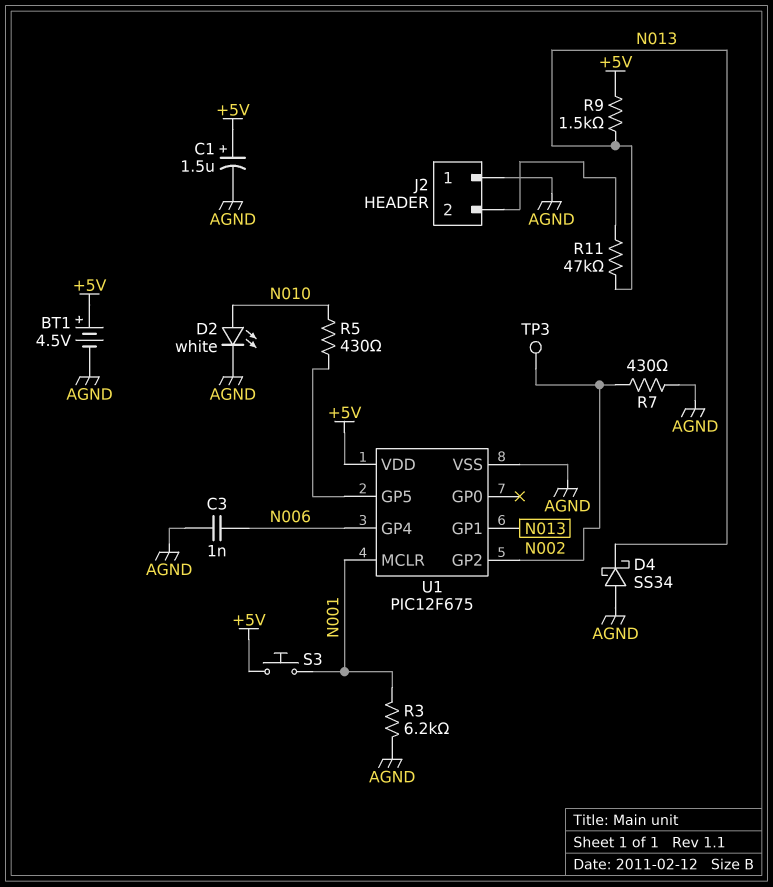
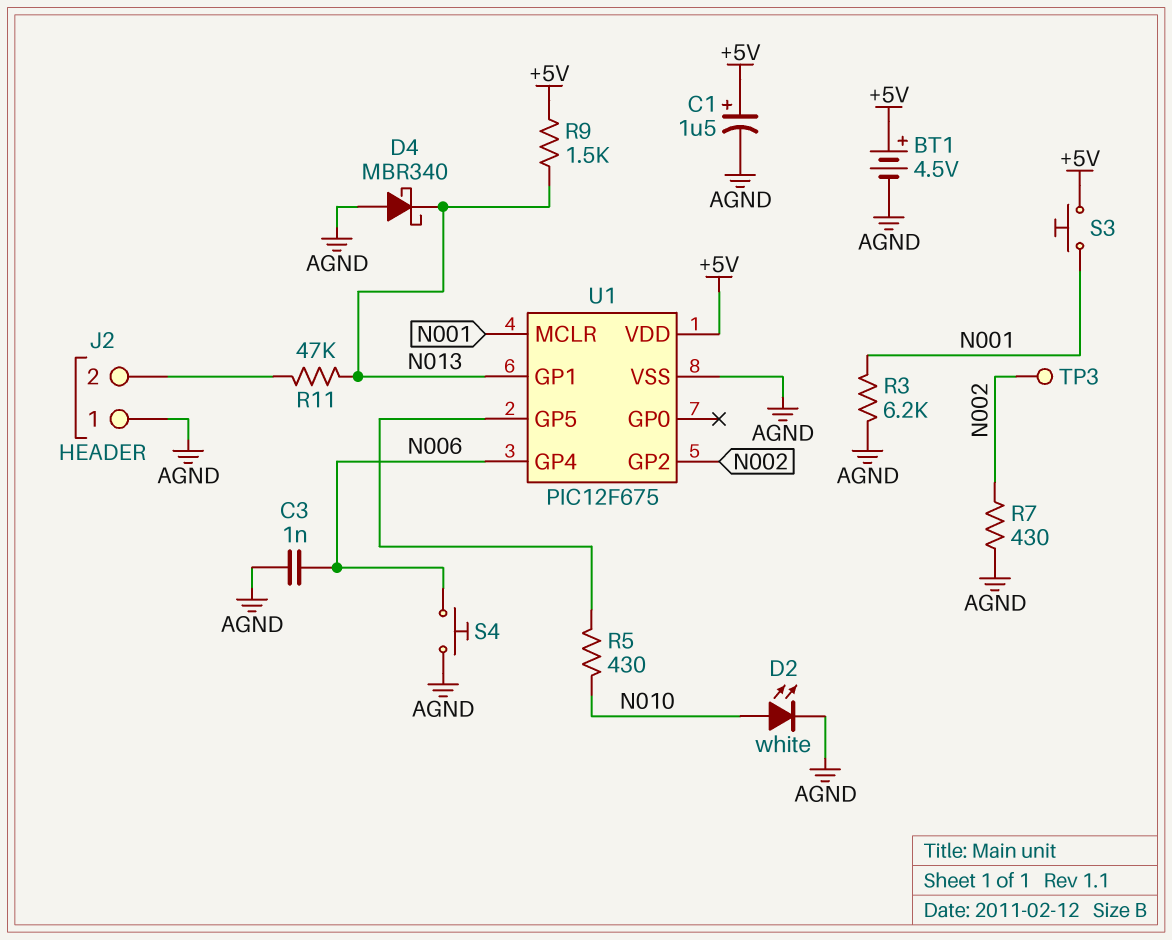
D4: schottky SS34 (A AGND, K N013) -> schottky MBR340 (A AGND, K N013)
S4: none -> button (AGND, N006)

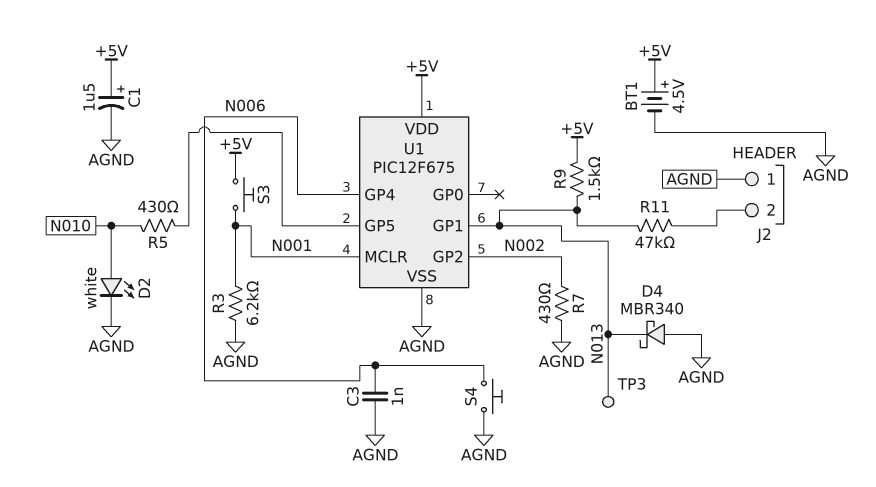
TP3: test point (N002) -> test point (N013)

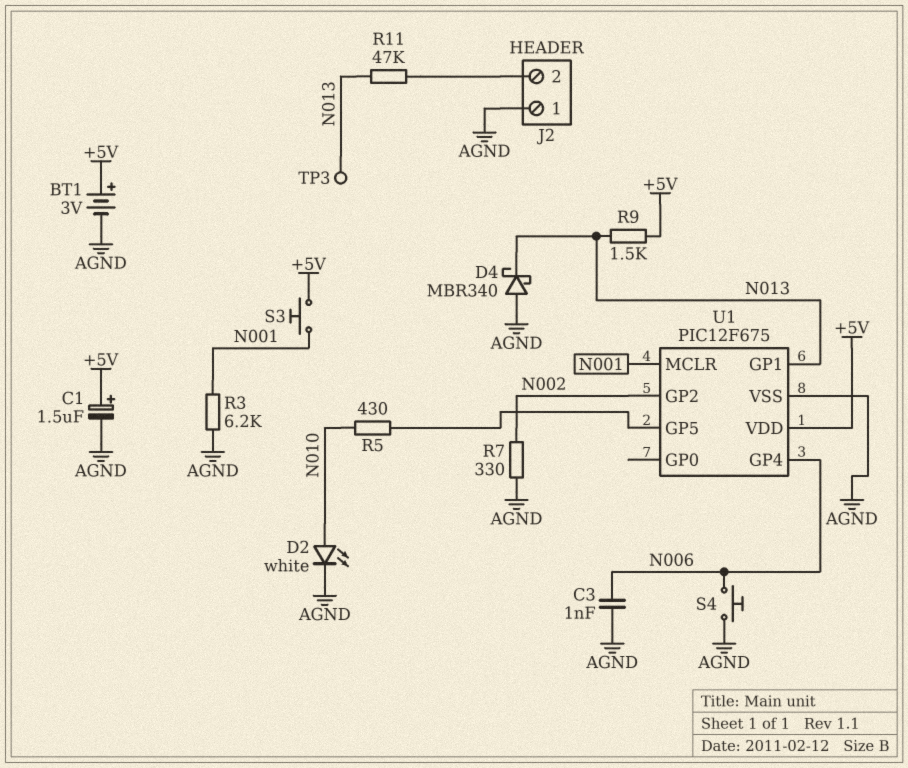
BT1: 4.5V (plus +5V, minus AGND) -> 3V (plus +5V, minus AGND)
R7: 430 (AGND, N002) -> 330 (AGND, N002)

